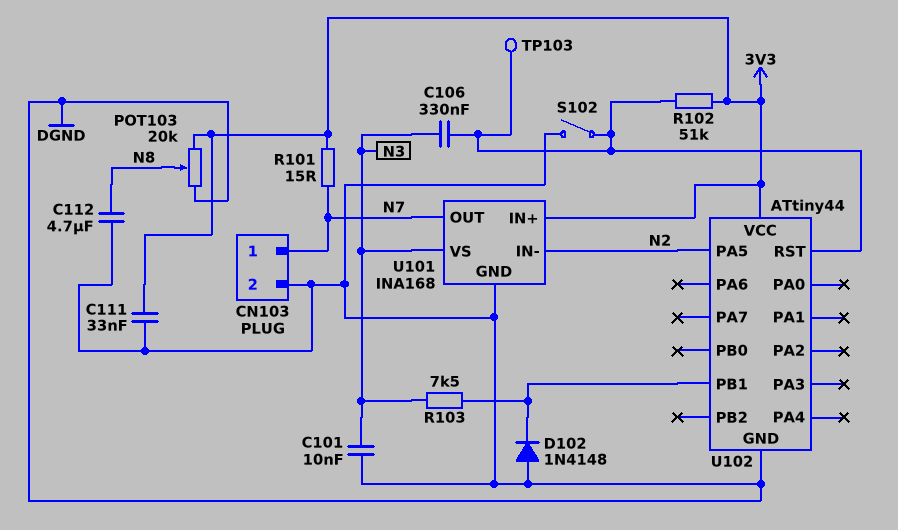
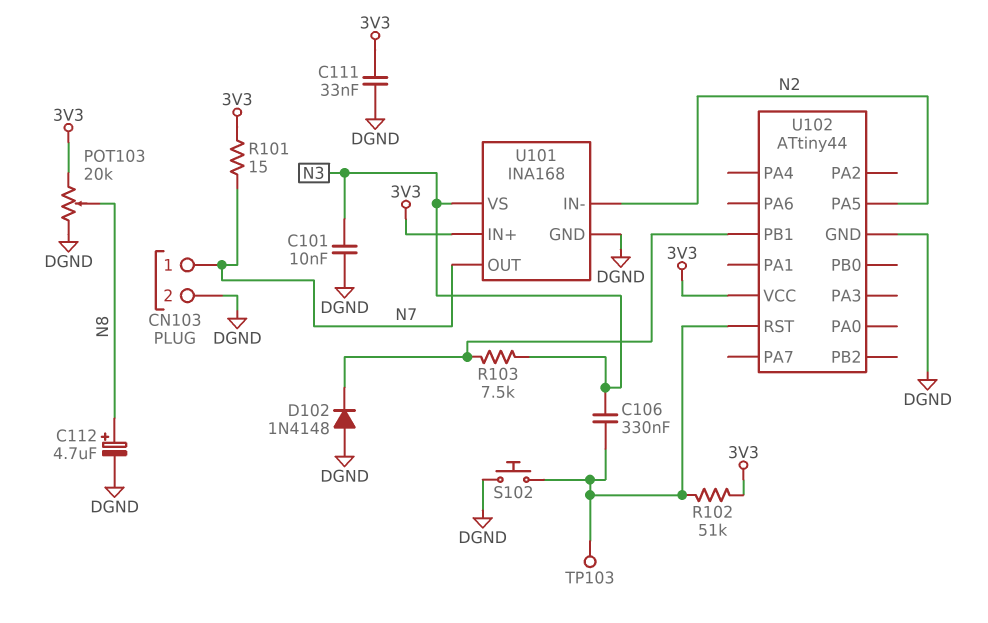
C112: 4.7uF (DGND, N8) -> 4.7uF (plus N8, minus DGND)
S102: switch (DGND, U102/RST) -> button (DGND, U102/RST)

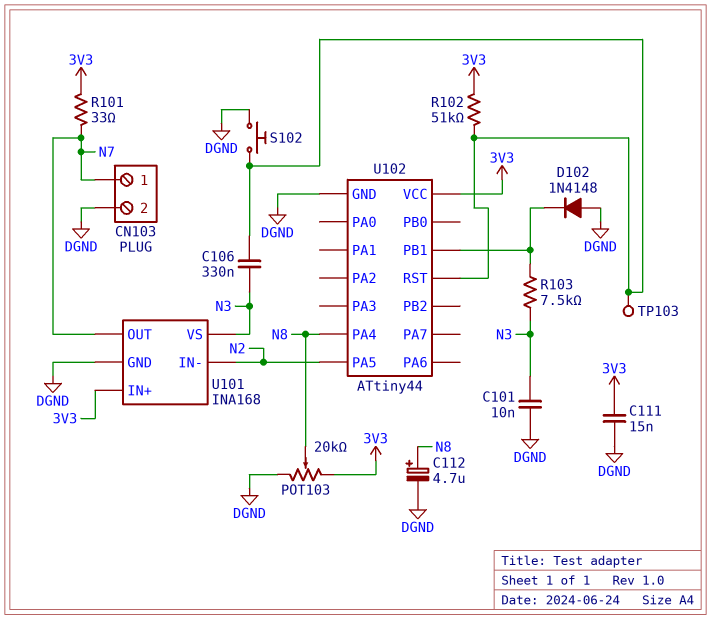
C111: 33nF (3V3, DGND) -> 15nF (3V3, DGND)
R101: 15 (3V3, N7) -> 33 (3V3, N7)
U102 pin PA4: none -> N8

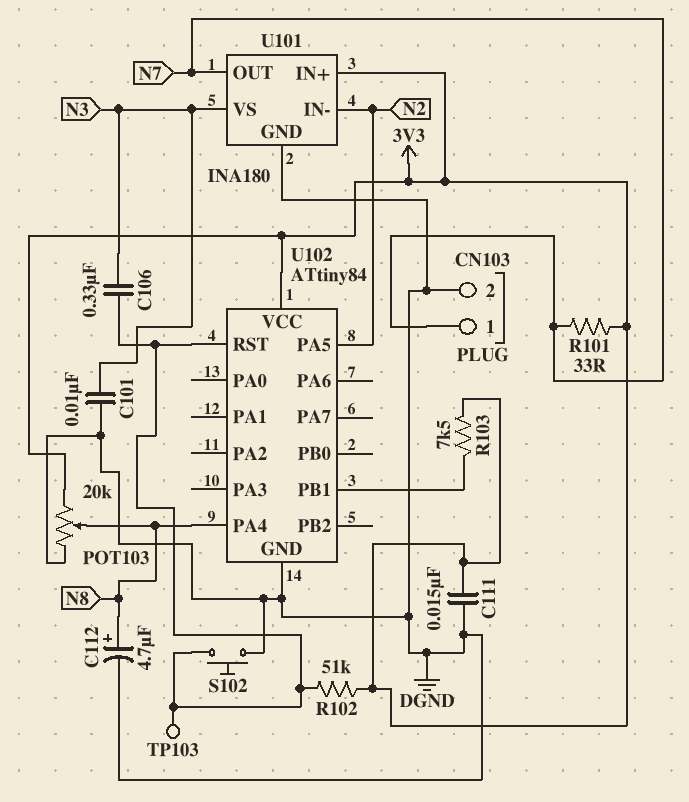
D102: diode 1N4148 (A DGND, K U102/PB1) -> none
R103: 7.5k (N3, U102/PB1) -> 7.5k (3V3, U102/PB1)
U101: INA168 -> INA180
U102: ATtiny44 -> ATtiny84

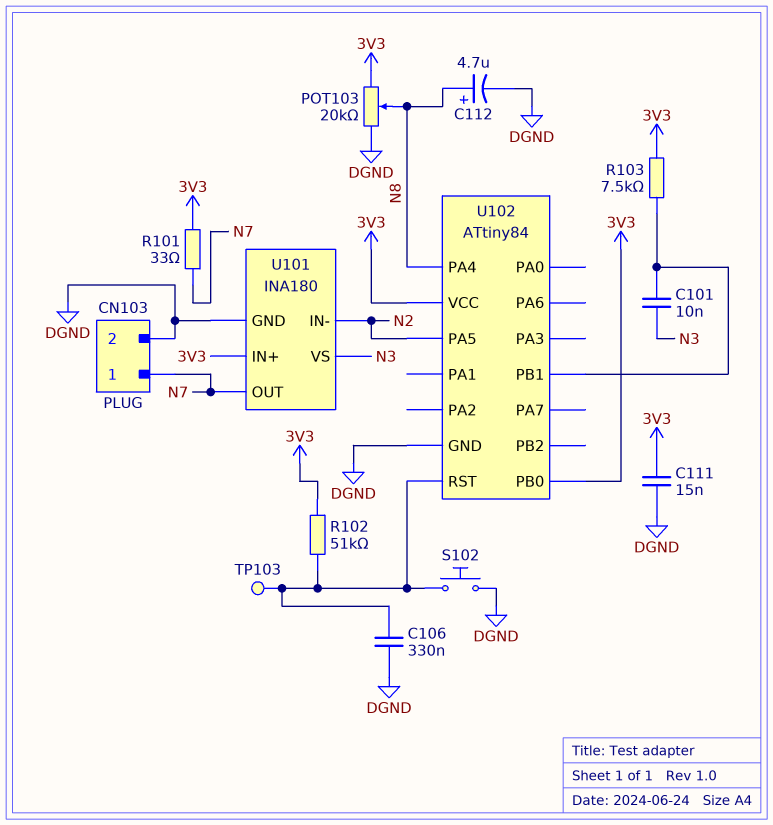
C101: 10nF (DGND, N3) -> 10nF (N3, U102/PB1)
C106: 330nF (N3, U102/RST) -> 330nF (DGND, U102/RST)
U102 pin PB0: none -> 3V3

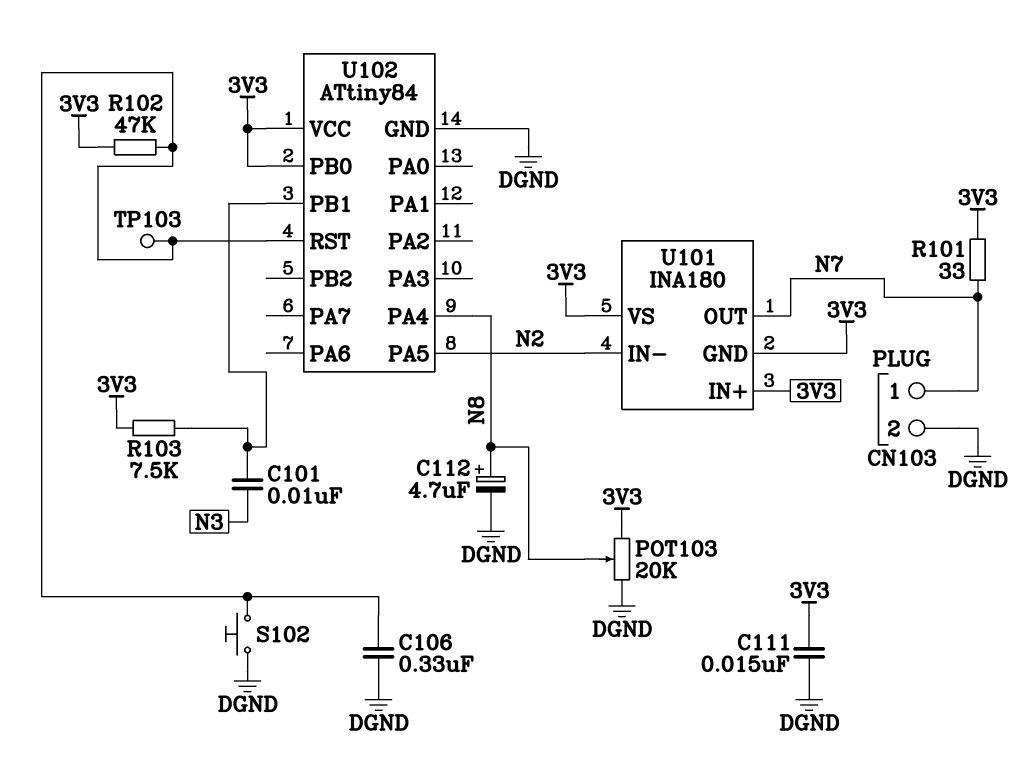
R102: 51k (3V3, U102/RST) -> 47k (3V3, U102/RST)
U101 pin GND: DGND -> 3V3
U101 pin VS: N3 -> 3V3

